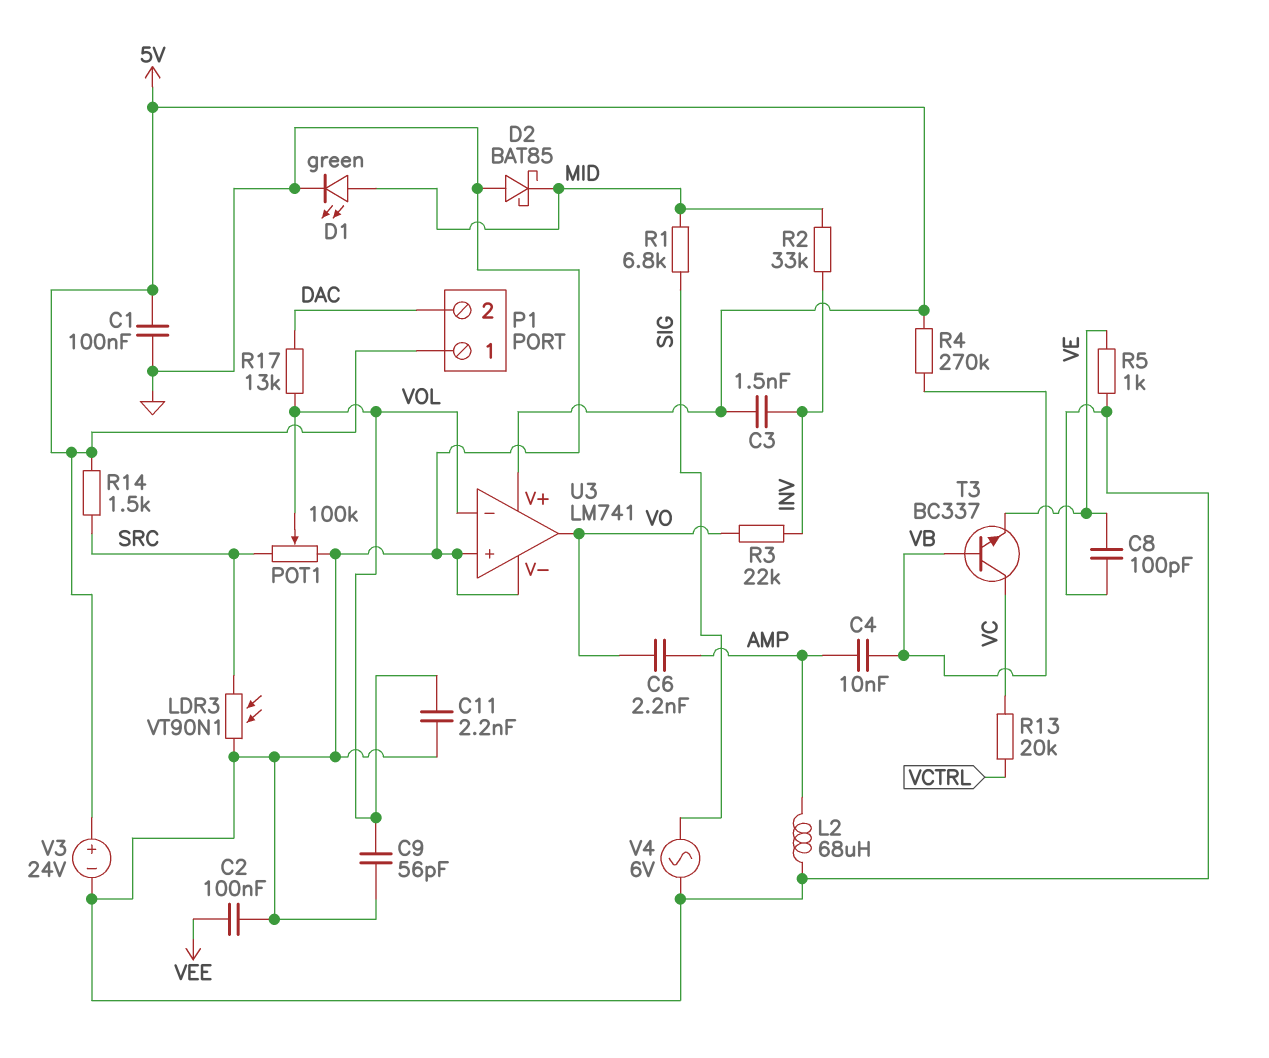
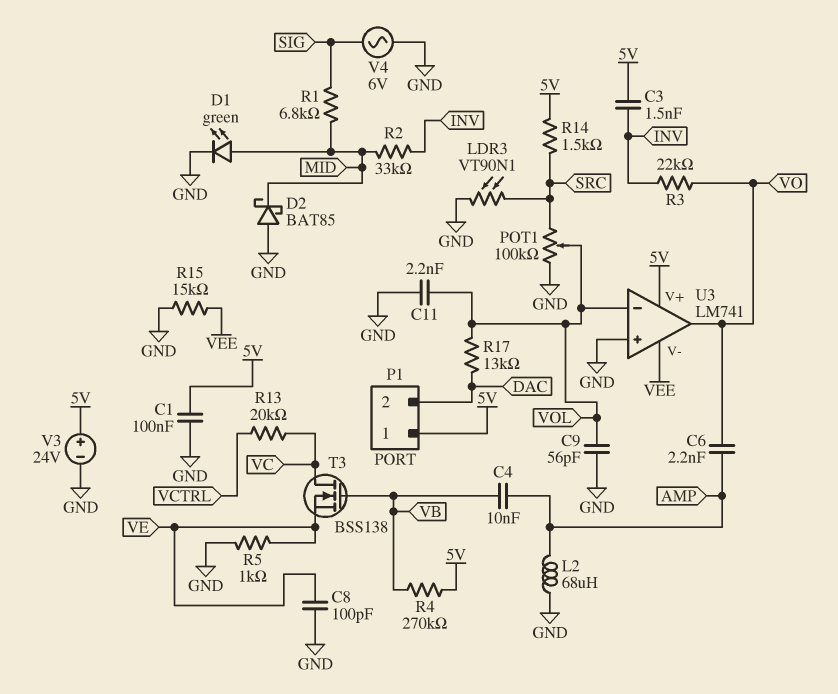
C2: 100nF (GND, VEE) -> none
R15: none -> 15k (GND, VEE)
T3: NPN BC337 (B VB, C VC, E VE) -> NMOS BSS138 (G VB, D VC, S VE)
U3 pin V-: GND -> VEE

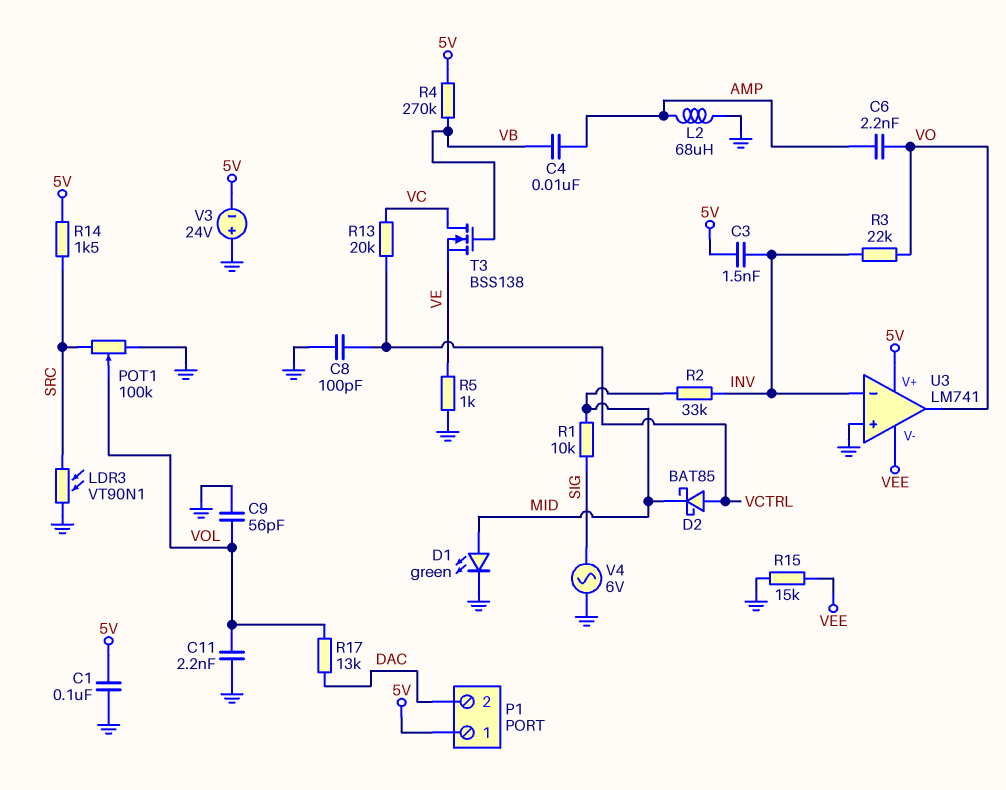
C8: 100pF (GND, VE) -> 100pF (GND, VCTRL)
D2: schottky BAT85 (A GND, K MID) -> schottky BAT85 (A VCTRL, K MID)
R1: 6.8k (MID, SIG) -> 10k (MID, SIG)
U3 pin in-: VOL -> INV
V3: 24V (plus 5V, minus GND) -> 24V (plus GND, minus 5V)

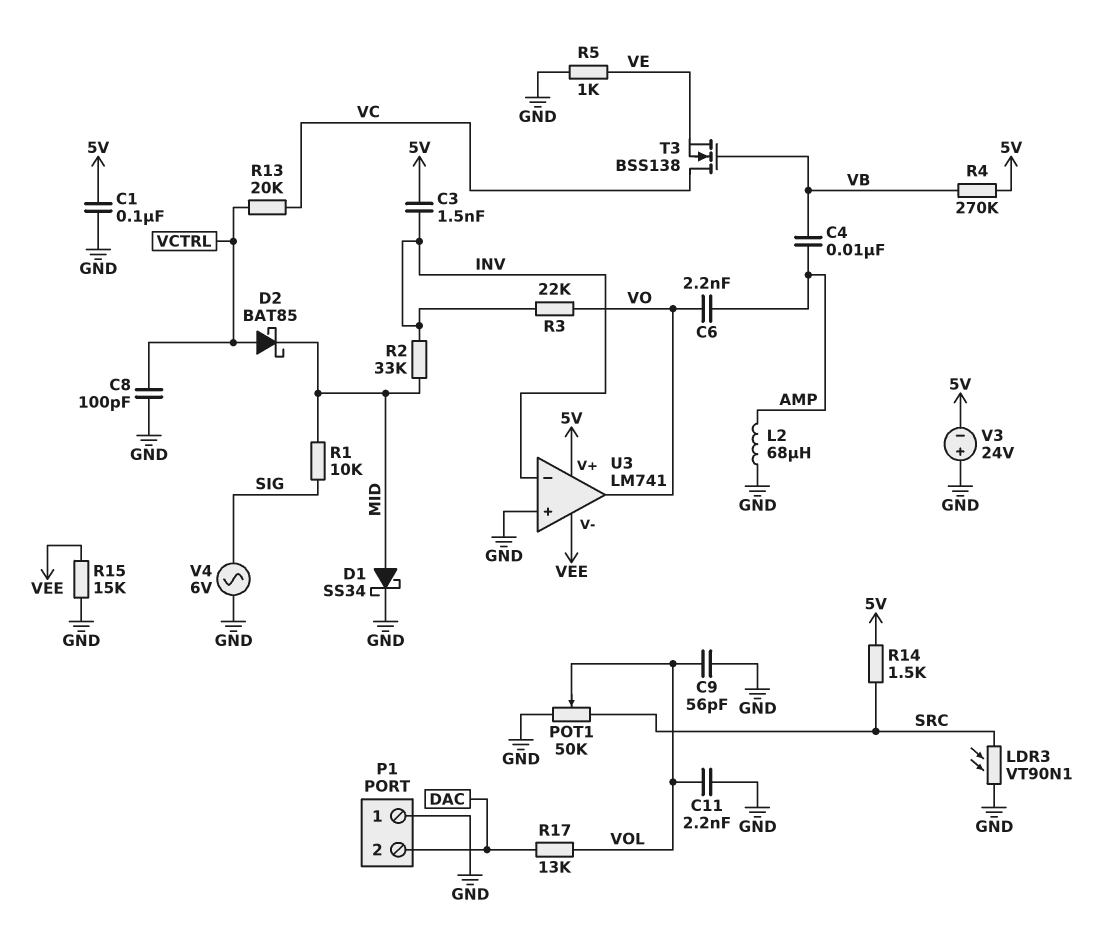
D1: LED green (A MID, K GND) -> schottky SS34 (A MID, K GND)
P1 pin 1: 5V -> GND
POT1: 100k (GND, SRC, wiper VOL) -> 50k (GND, SRC, wiper VOL)

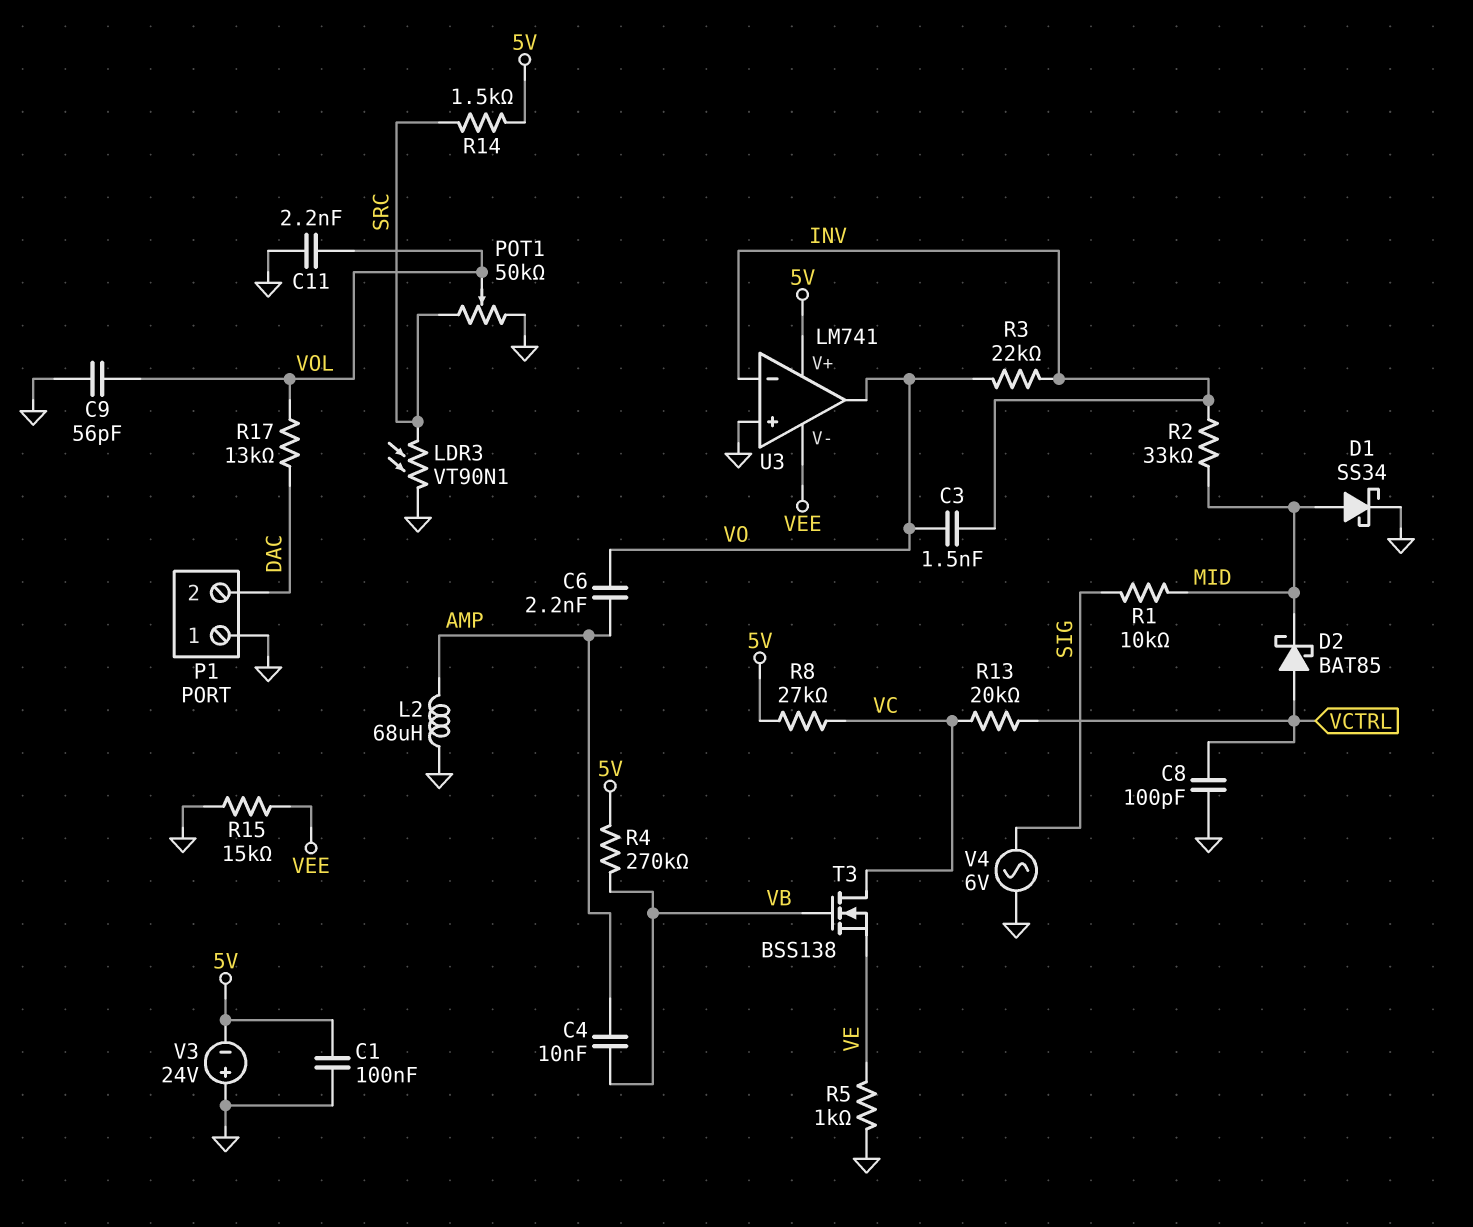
C3: 1.5nF (5V, INV) -> 1.5nF (INV, VO)
R8: none -> 27k (5V, VC)

